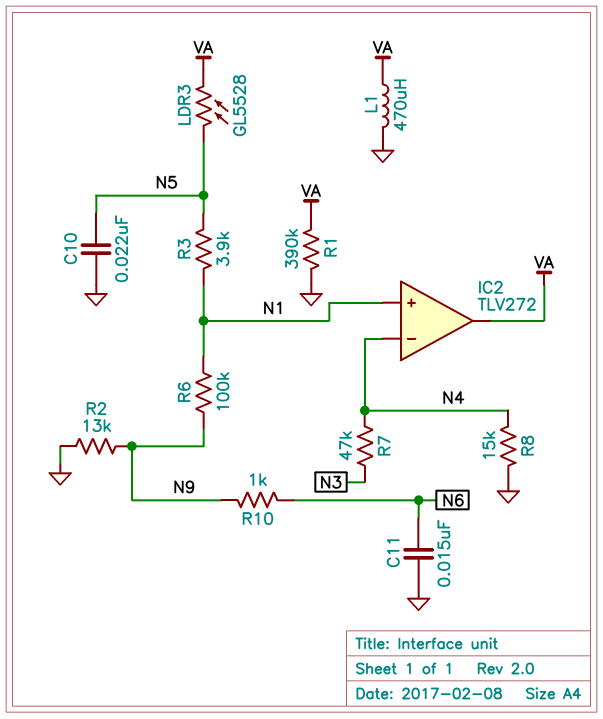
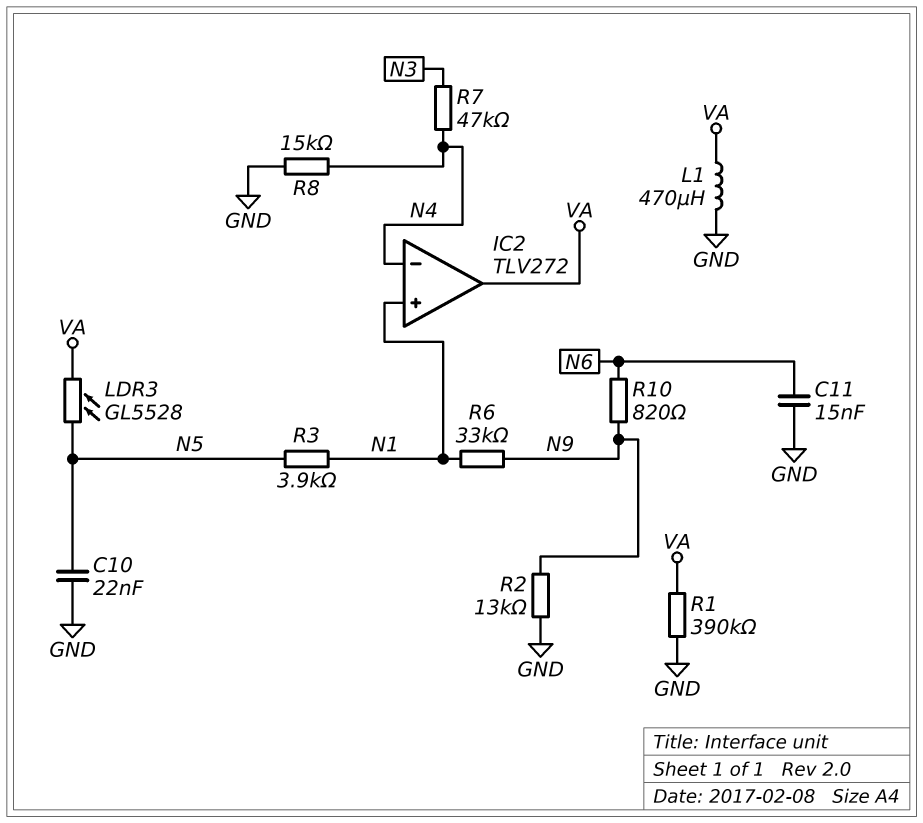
R6: 100k (N1, N9) -> 33k (N1, N9)
R10: 1k (N6, N9) -> 820 (N6, N9)

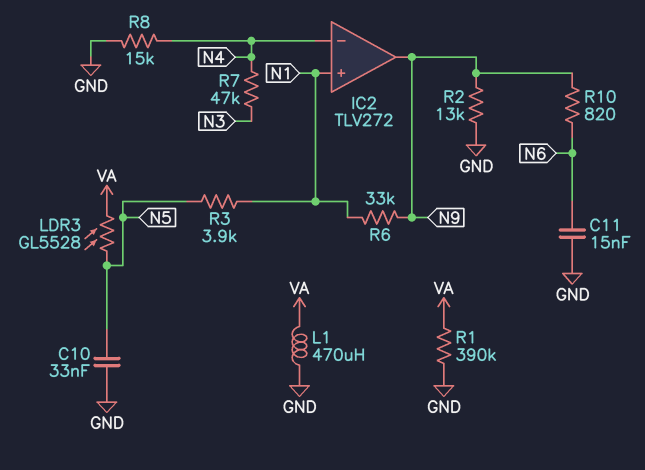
C10: 22nF (GND, N5) -> 33nF (GND, N5)
IC2 pin out: VA -> N9

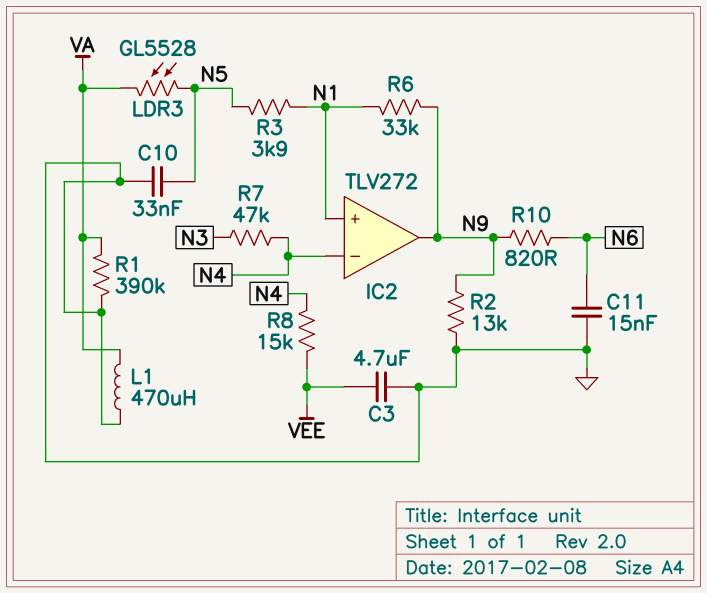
C3: none -> 4.7uF (GND, VEE)
R8: 15k (GND, N4) -> 15k (N4, VEE)

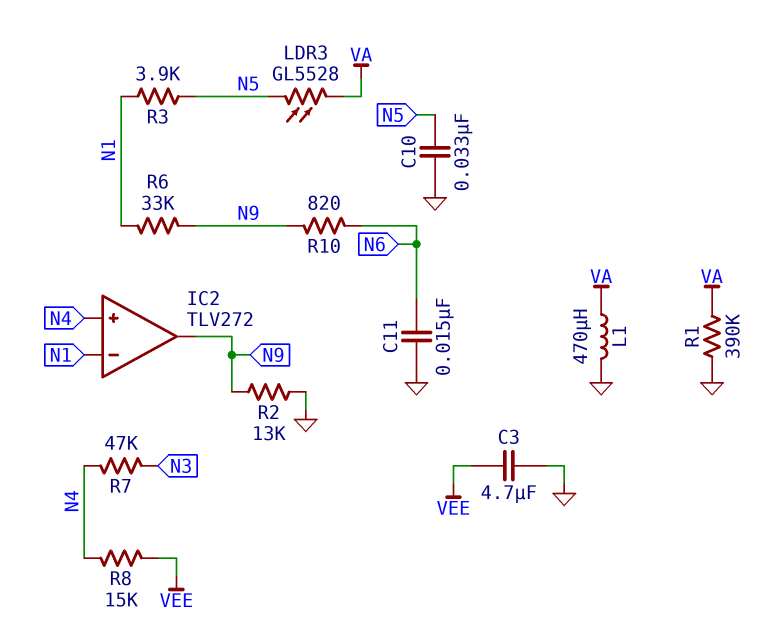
IC2 pin in+: N1 -> N4
IC2 pin in-: N4 -> N1

